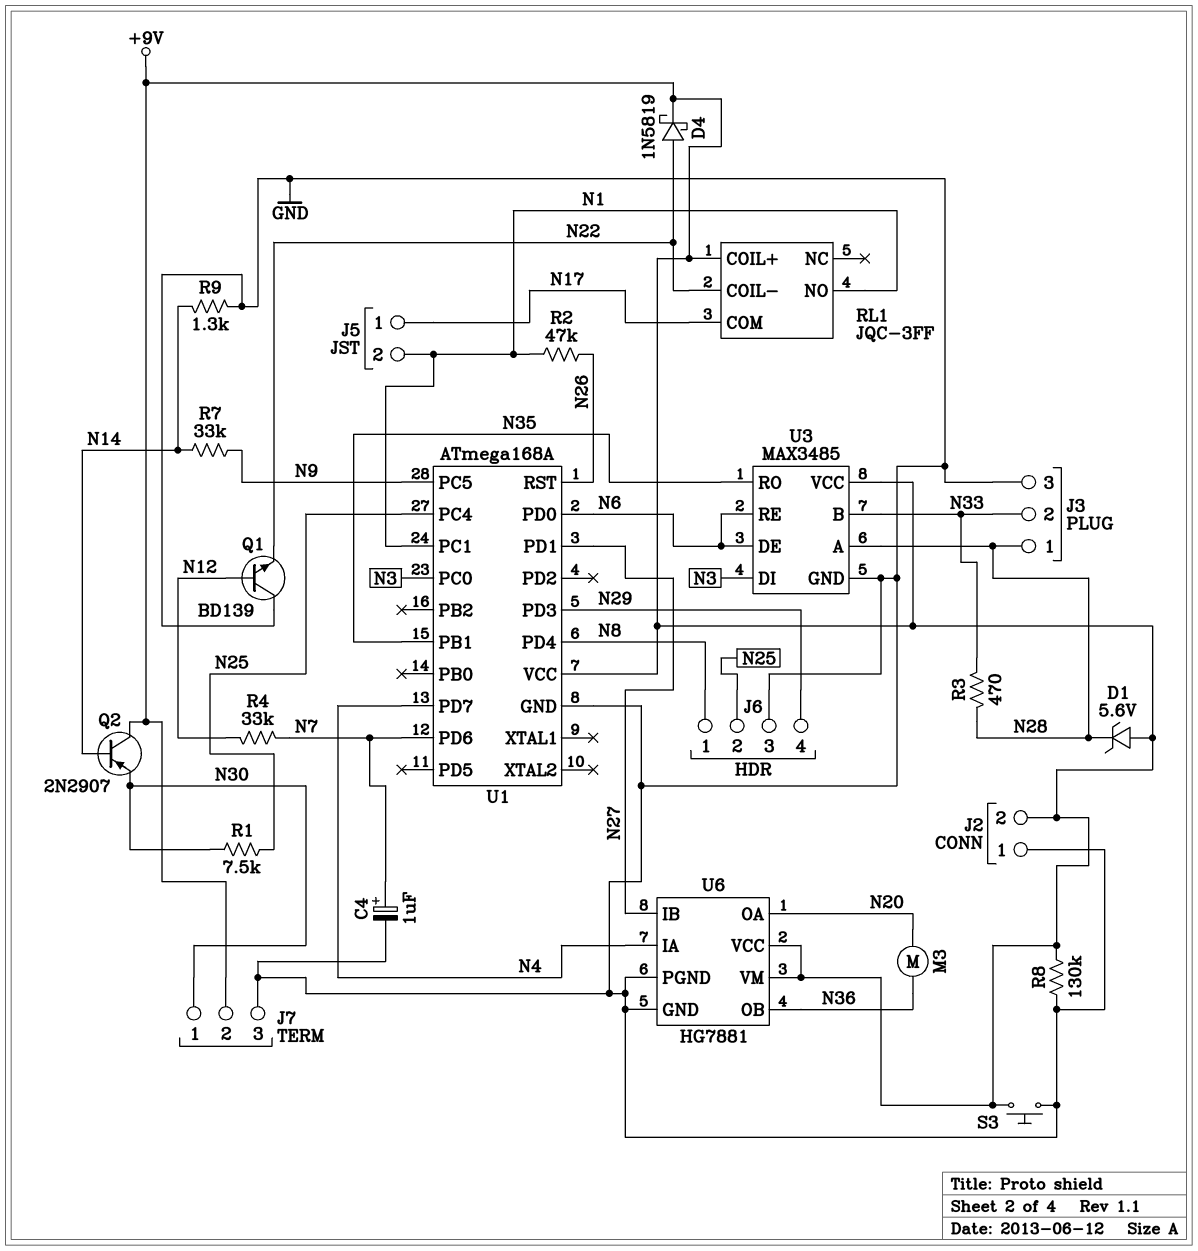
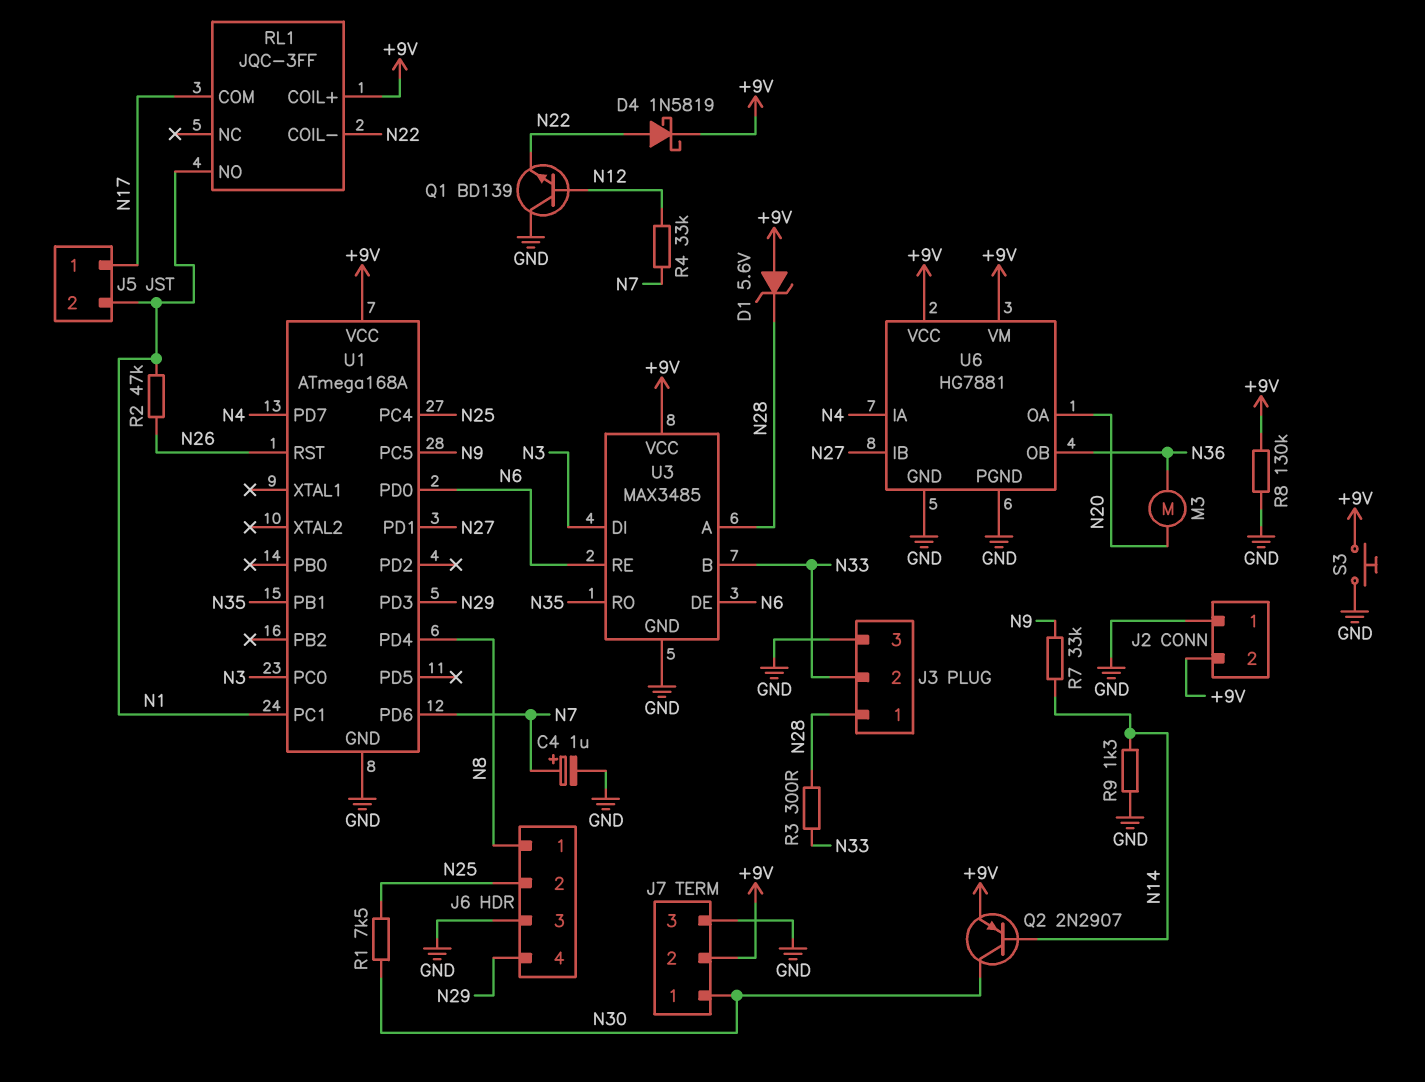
Q2: PNP 2N2907 (B N14, C +9V, E N30) -> PNP 2N2907 (B N14, C N30, E +9V)
R3: 470 (N28, N33) -> 300 (N28, N33)

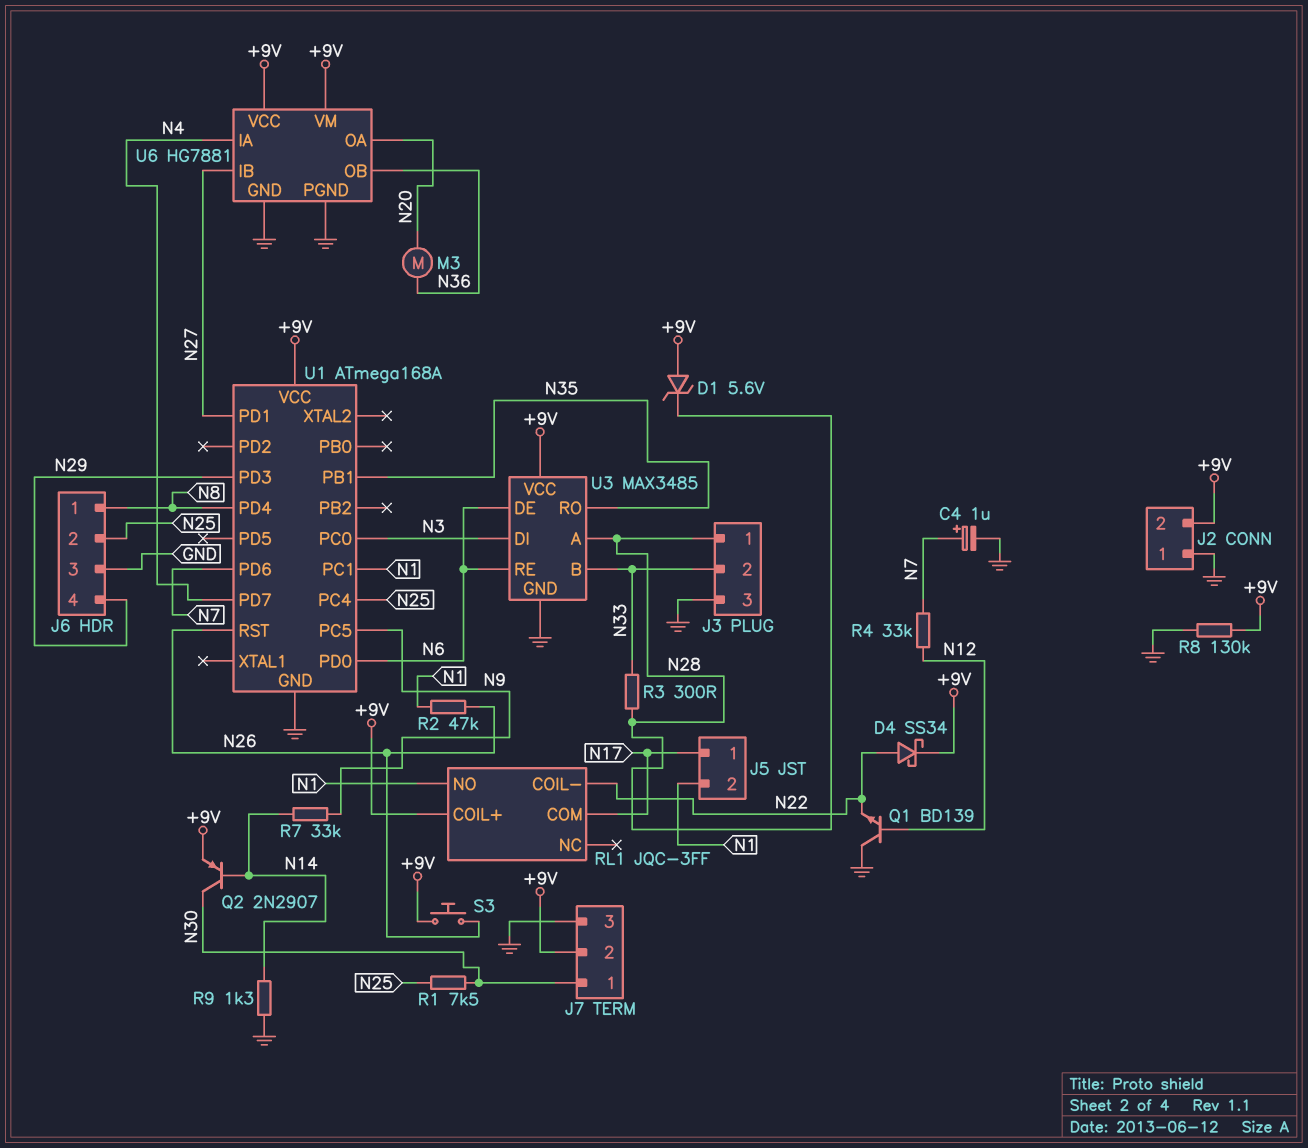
D4: schottky 1N5819 (A N22, K +9V) -> schottky SS34 (A N22, K +9V)
S3: button (+9V, GND) -> button (+9V, N26)

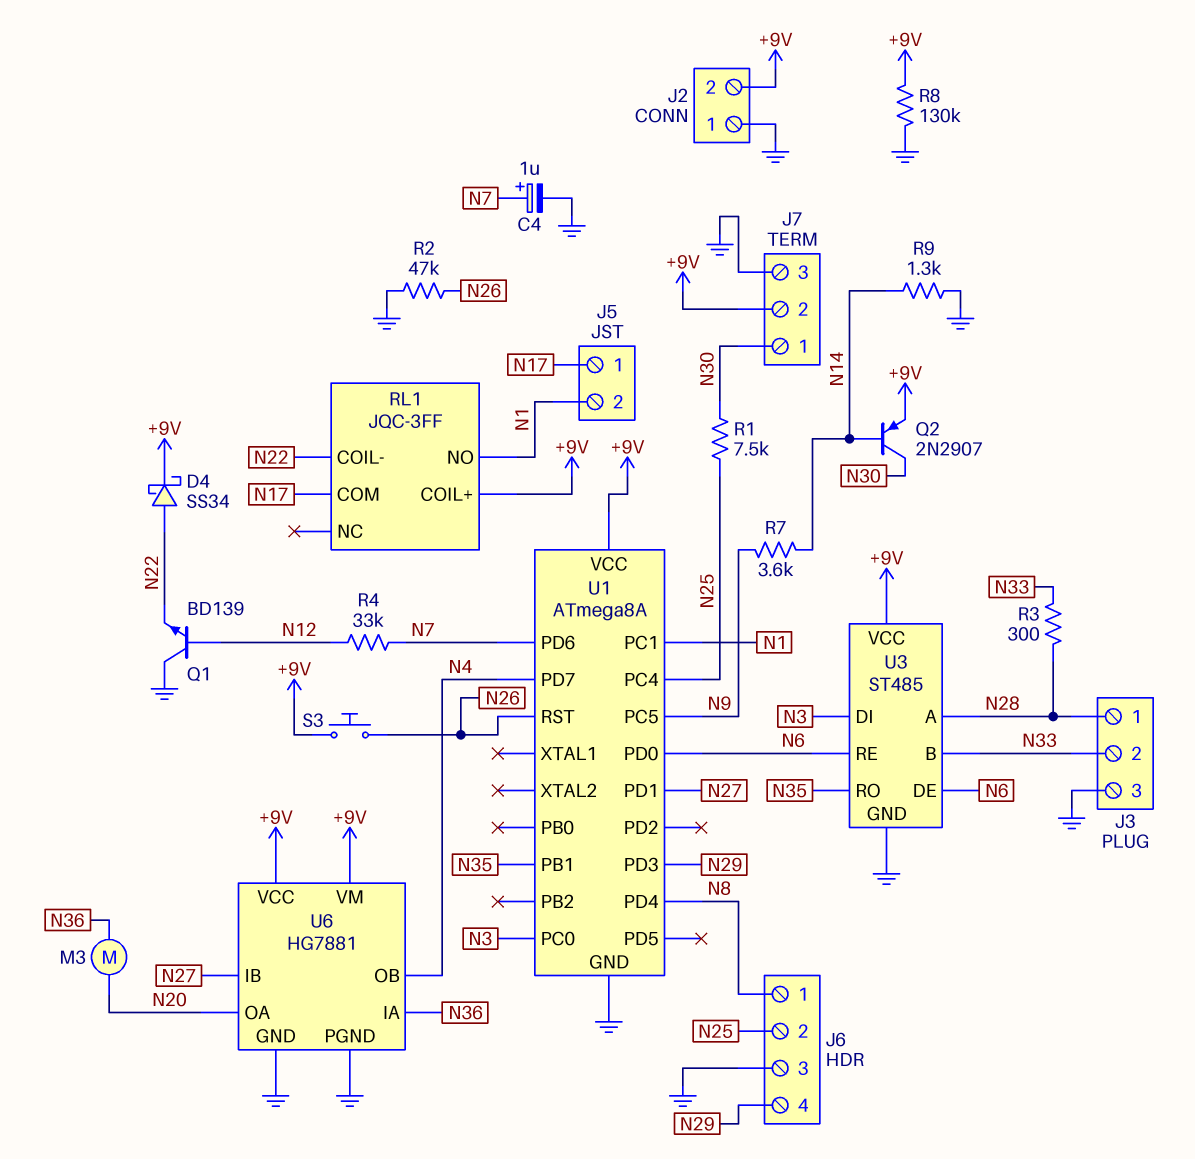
D1: zener 5.6V (A +9V, K N28) -> none
R2: 47k (N1, N26) -> 47k (GND, N26)
R7: 33k (N9, N14) -> 3.6k (N9, N14)
U1: ATmega168A -> ATmega8A
U3: MAX3485 -> ST485
U6 pin IA: N4 -> N36
U6 pin OB: N36 -> N4

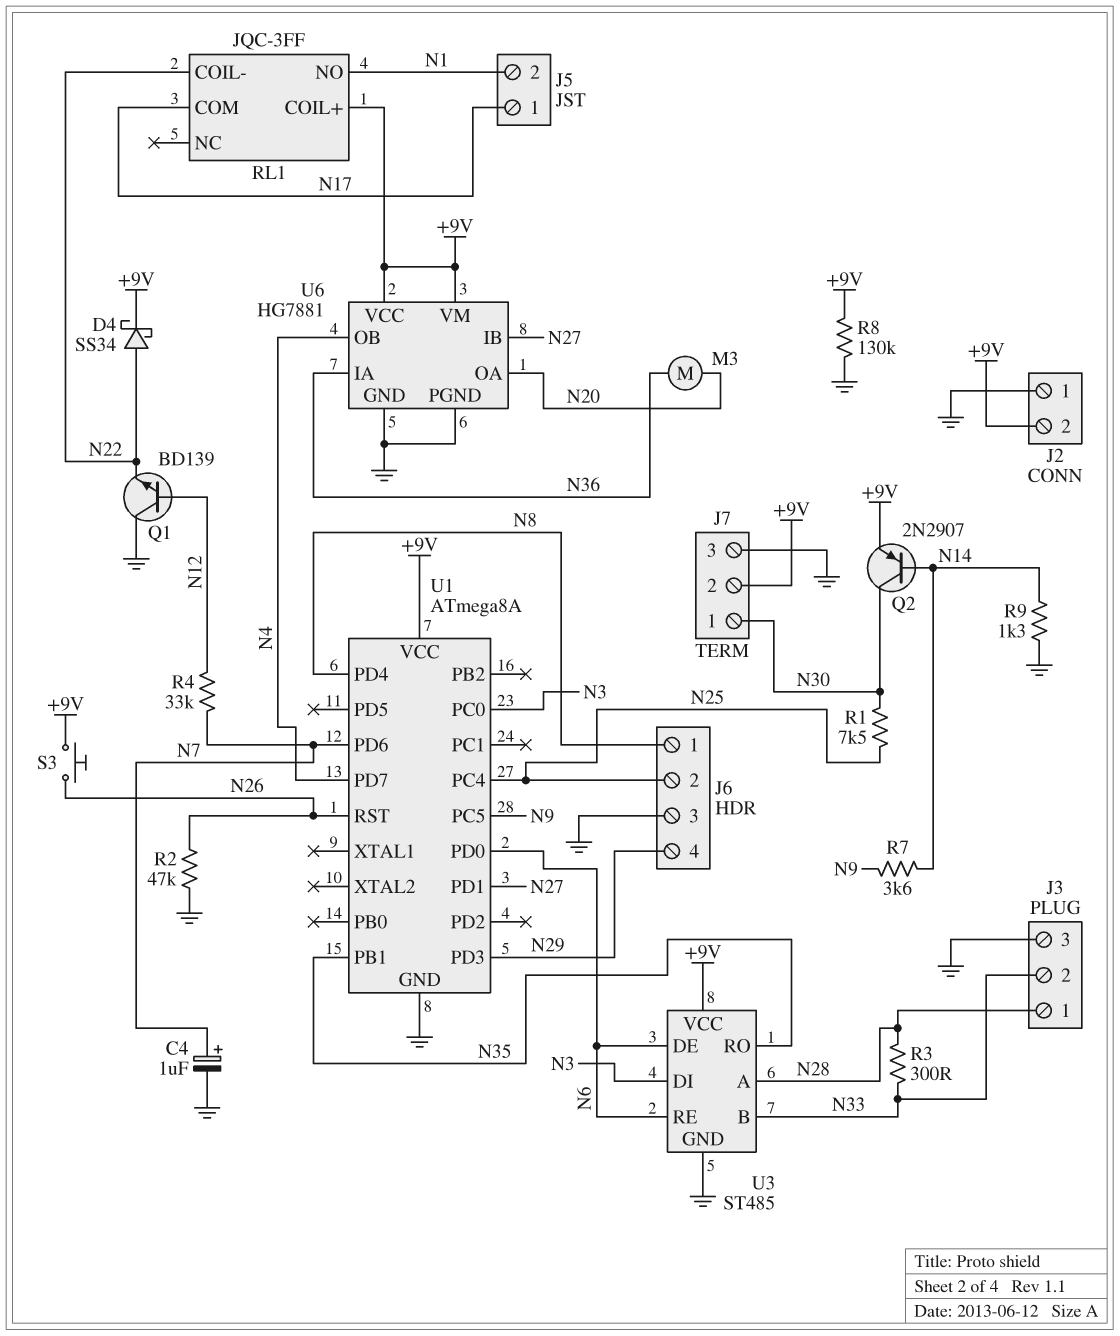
U1 pin PC1: N1 -> none

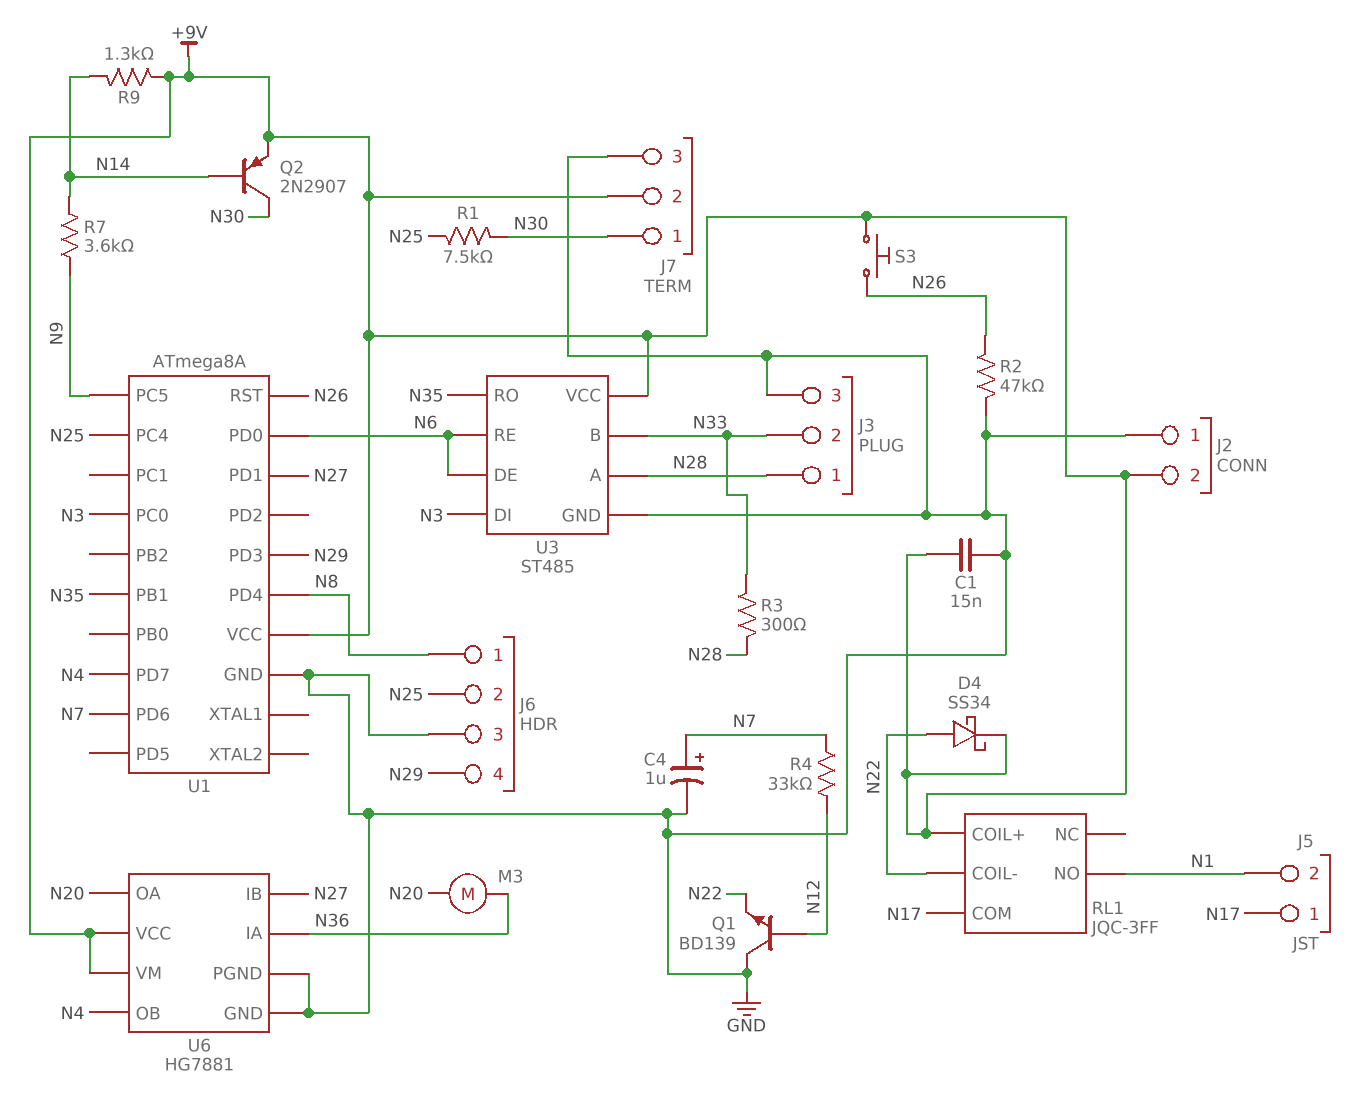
C1: none -> 15nF (+9V, GND)
R8: 130k (+9V, GND) -> none
R9: 1.3k (GND, N14) -> 1.3k (+9V, N14)

